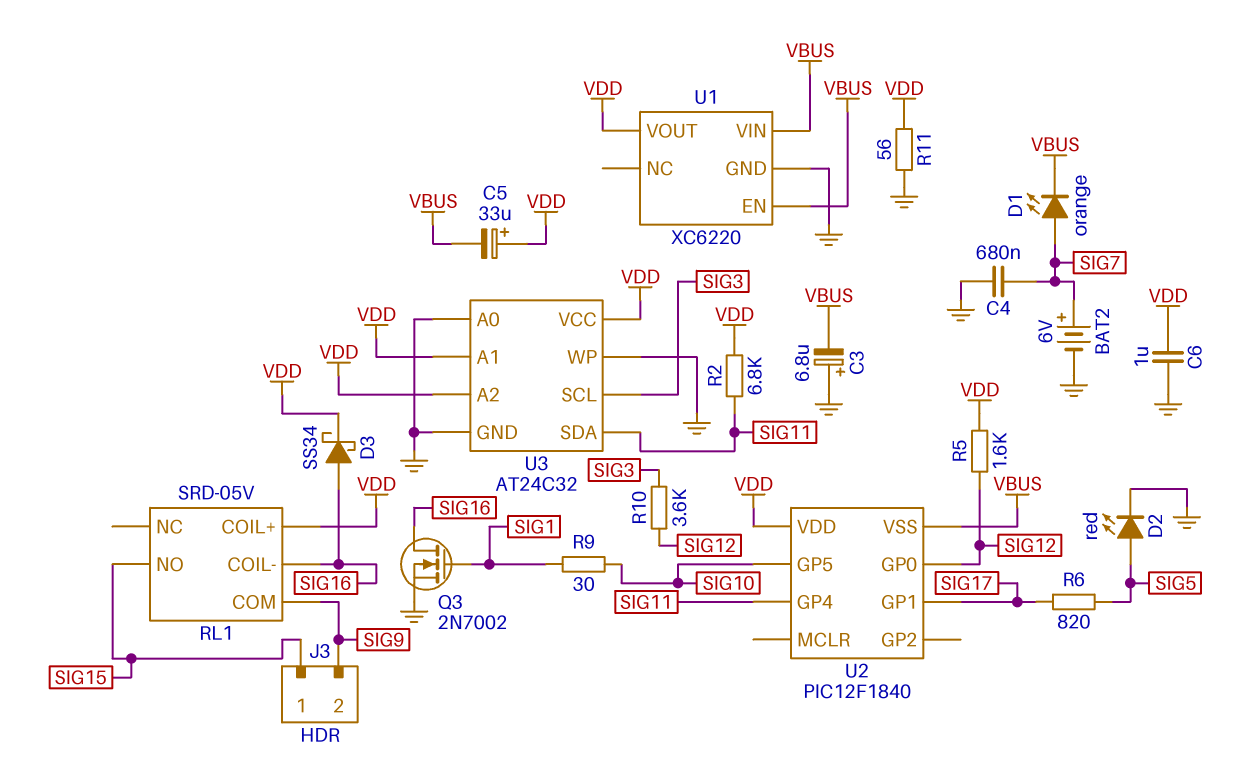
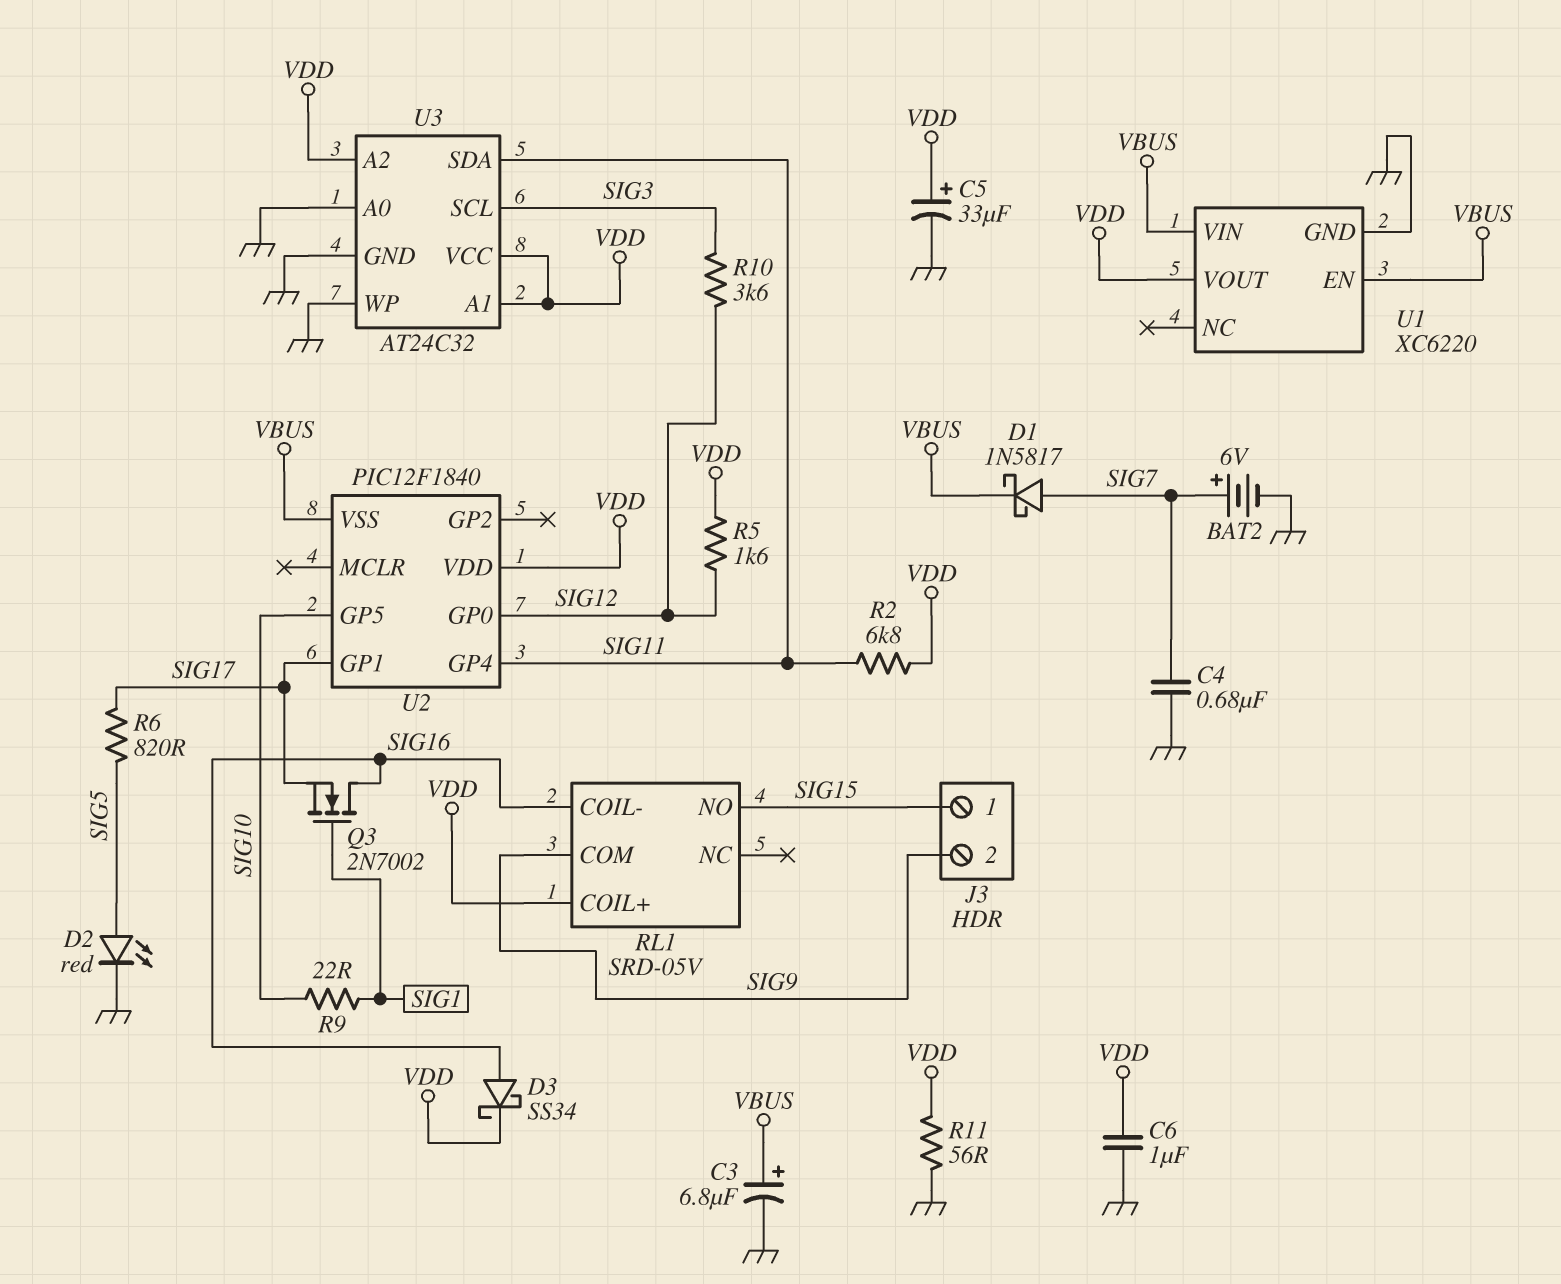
C3: 6.8uF (plus GND, minus VBUS) -> 6.8uF (plus VBUS, minus GND)
C5: 33uF (plus VDD, minus VBUS) -> 33uF (plus VDD, minus GND)
D1: LED orange (A SIG7, K VBUS) -> schottky 1N5817 (A SIG7, K VBUS)
Q3: NMOS 2N7002 (G SIG1, D SIG16, S GND) -> NMOS 2N7002 (G SIG1, D SIG16, S SIG17)
R9: 30 (SIG1, SIG10) -> 22 (SIG1, SIG10)

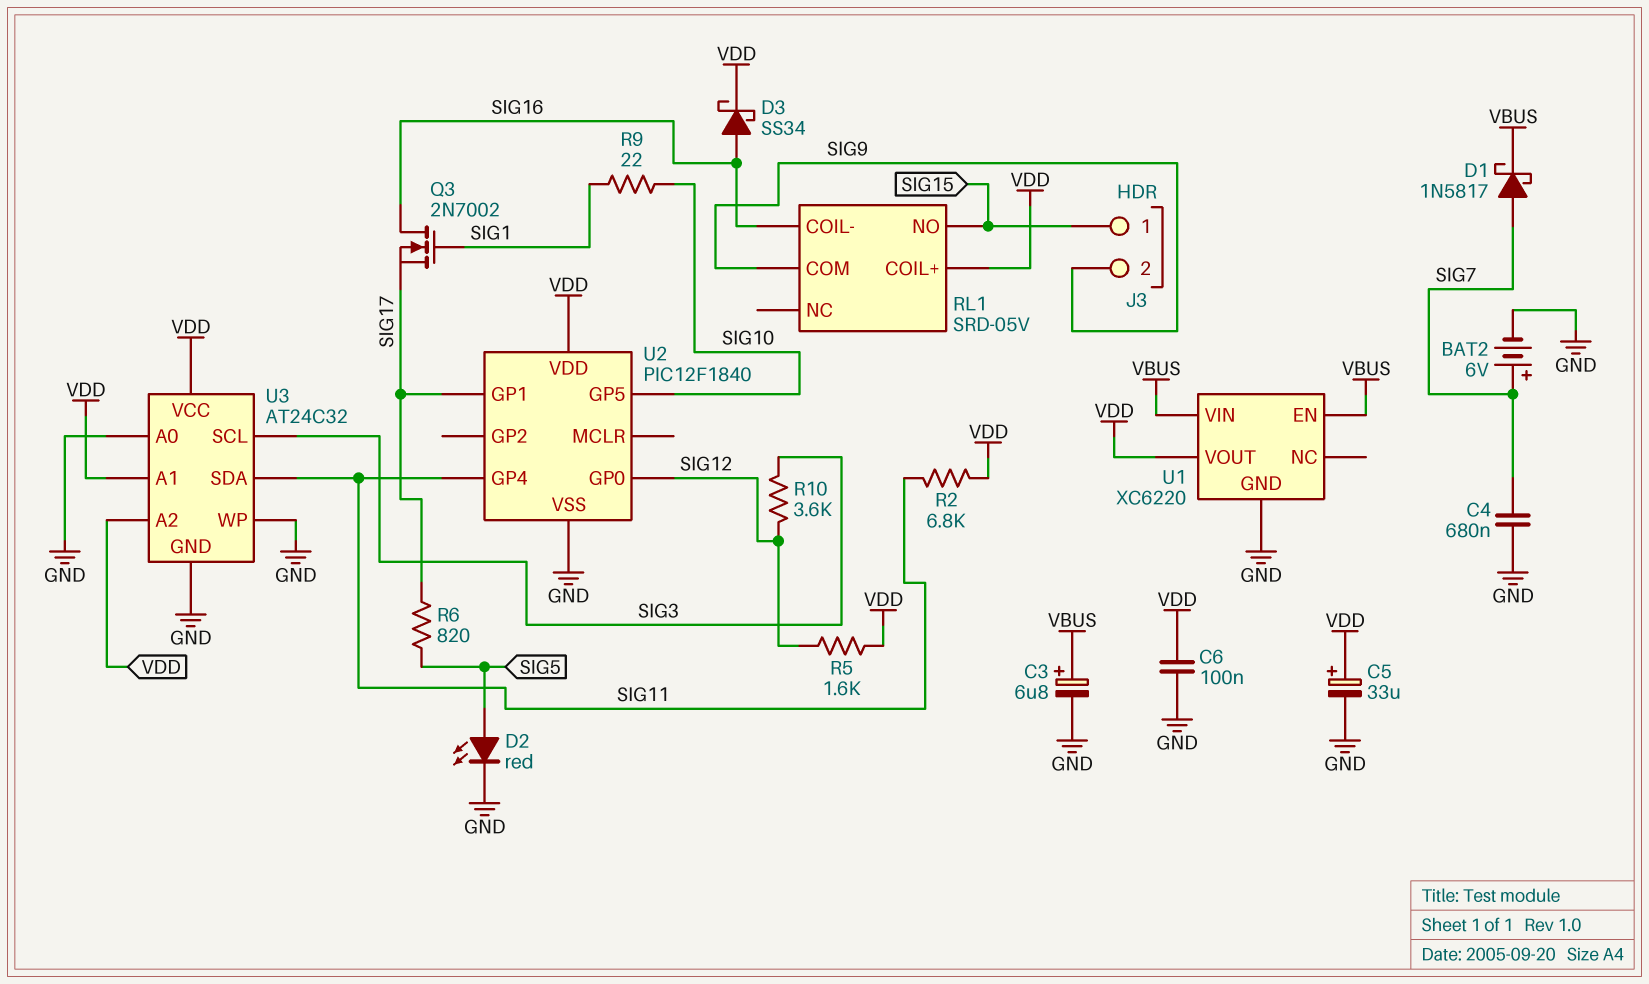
C6: 1uF (GND, VDD) -> 100nF (GND, VDD)
R11: 56 (GND, VDD) -> none
U2 pin VSS: VBUS -> GND

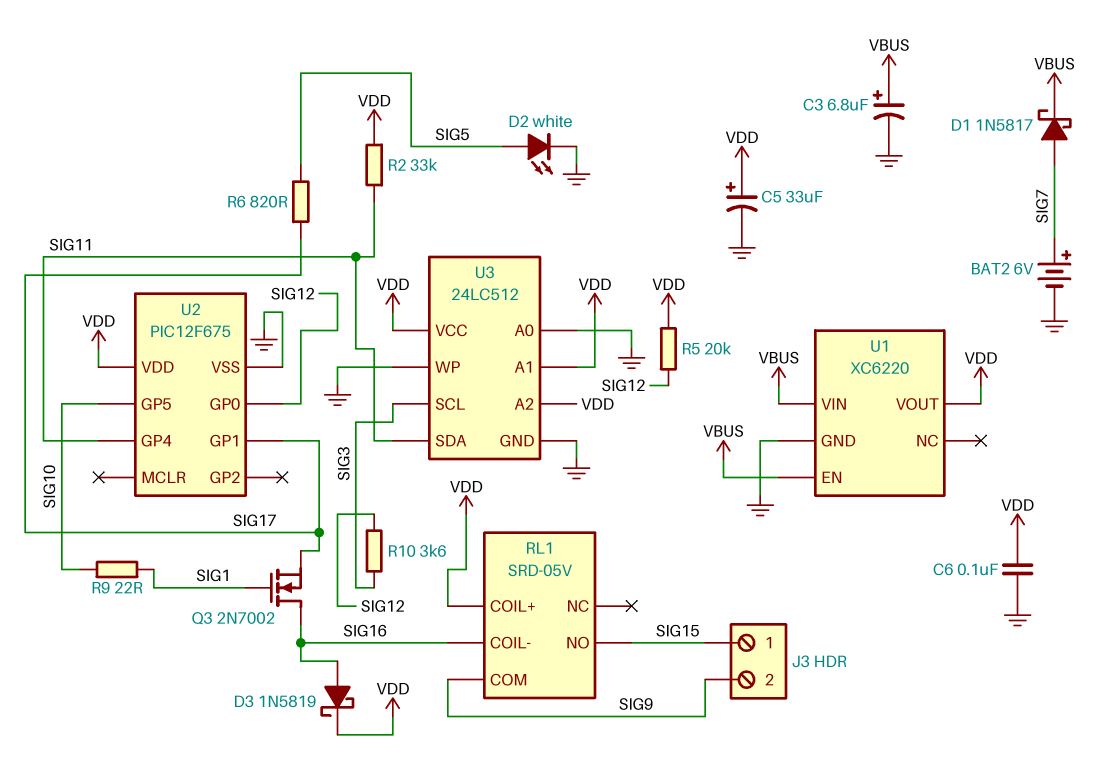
C4: 680nF (GND, SIG7) -> none
D2: LED red (A SIG5, K GND) -> LED white (A SIG5, K GND)
D3: schottky SS34 (A SIG16, K VDD) -> schottky 1N5819 (A SIG16, K VDD)
R2: 6.8k (SIG11, VDD) -> 33k (SIG11, VDD)
R5: 1.6k (SIG12, VDD) -> 20k (SIG12, VDD)
U2: PIC12F1840 -> PIC12F675
U3: AT24C32 -> 24LC512

